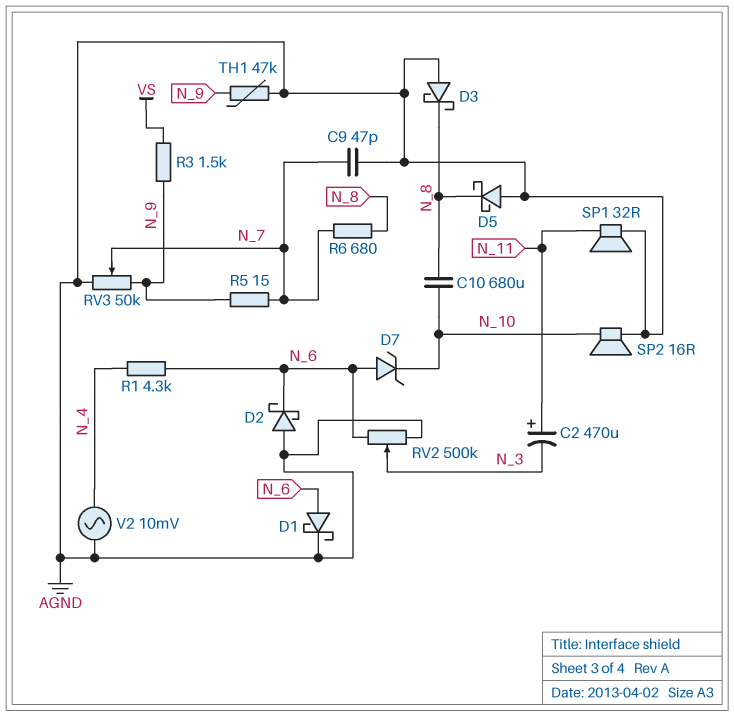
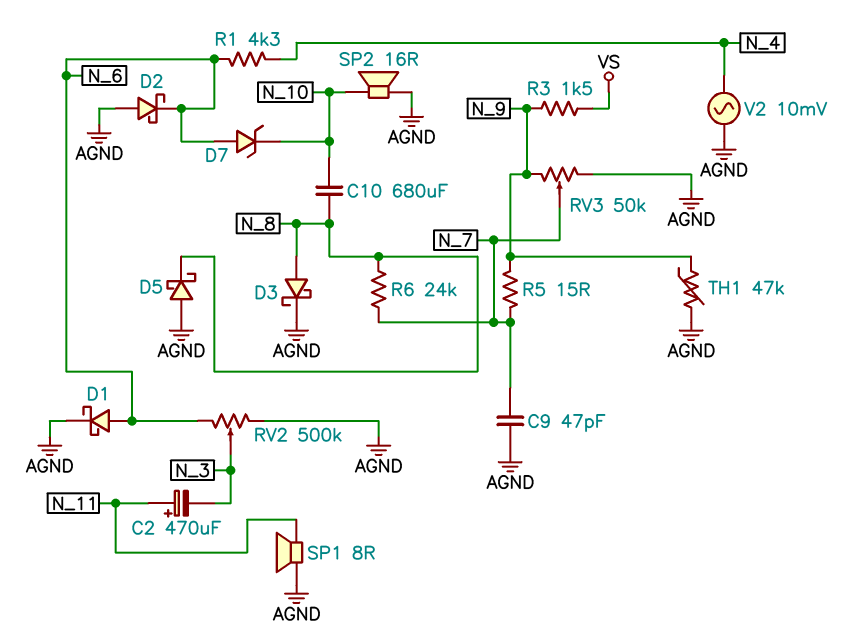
D3: schottky (A AGND, K N_8) -> schottky (A N_8, K AGND)
R6: 680 (N_7, N_8) -> 24k (N_7, N_8)
SP1: speaker 32R (AGND, N_11) -> speaker 8R (AGND, N_11)

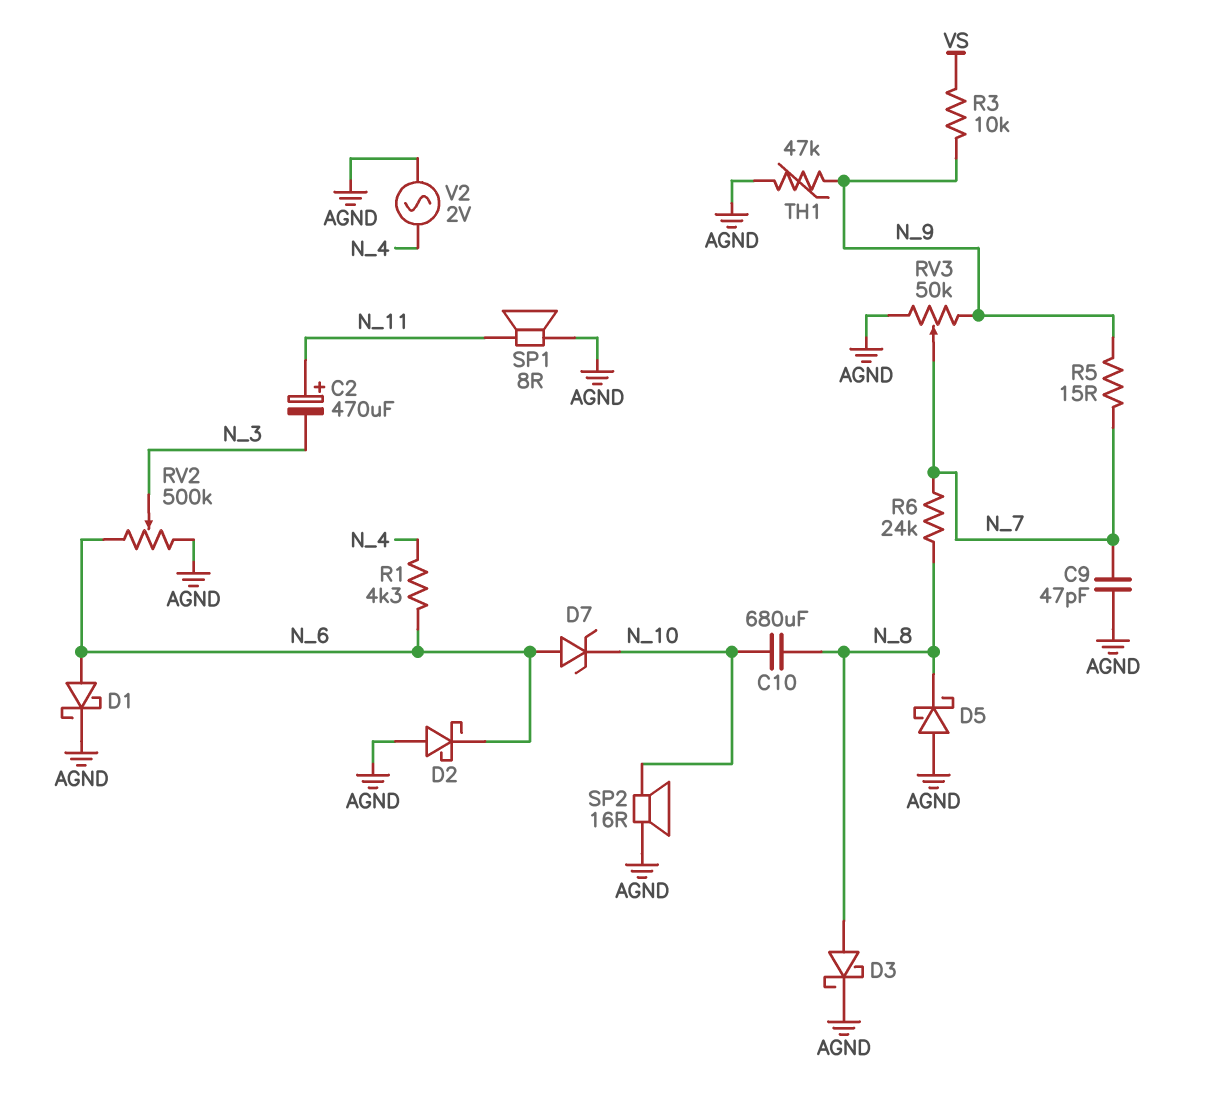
R3: 1.5k (N_9, VS) -> 10k (N_9, VS)
V2: AC 10mV (AGND, N_4) -> AC 2V (AGND, N_4)

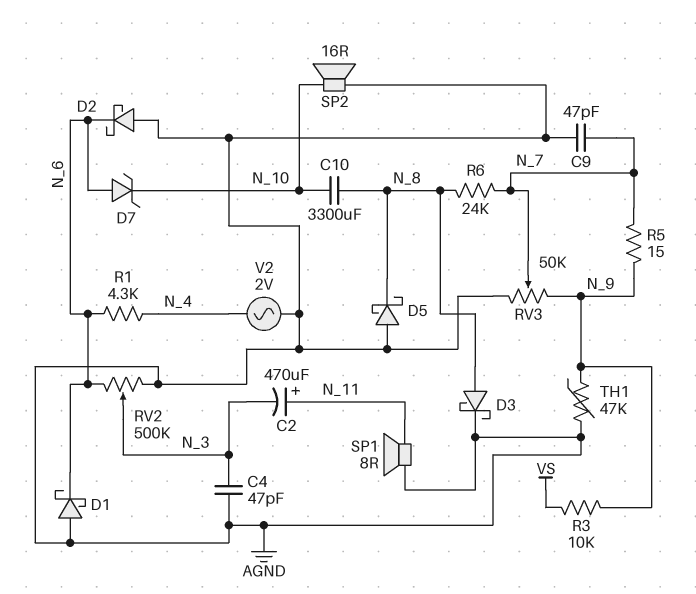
C4: none -> 47pF (AGND, N_3)
C10: 680uF (N_8, N_10) -> 3300uF (N_8, N_10)
D1: schottky (A N_6, K AGND) -> schottky (A AGND, K N_6)

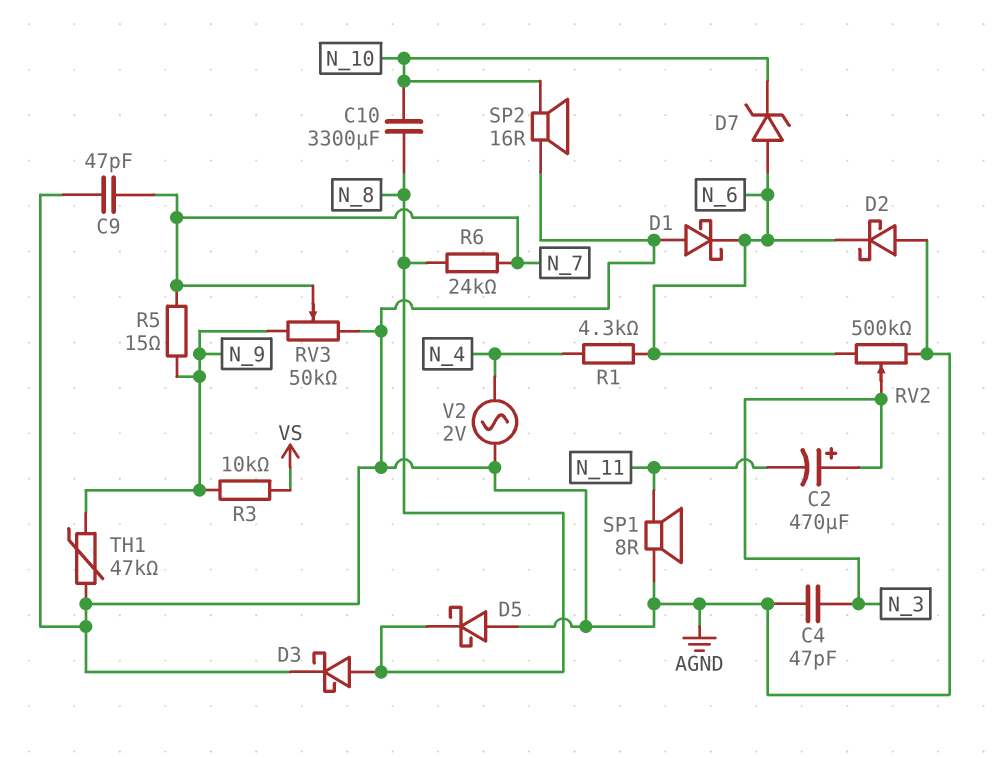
C2: 470uF (plus N_11, minus N_3) -> 470uF (plus N_3, minus N_11)

